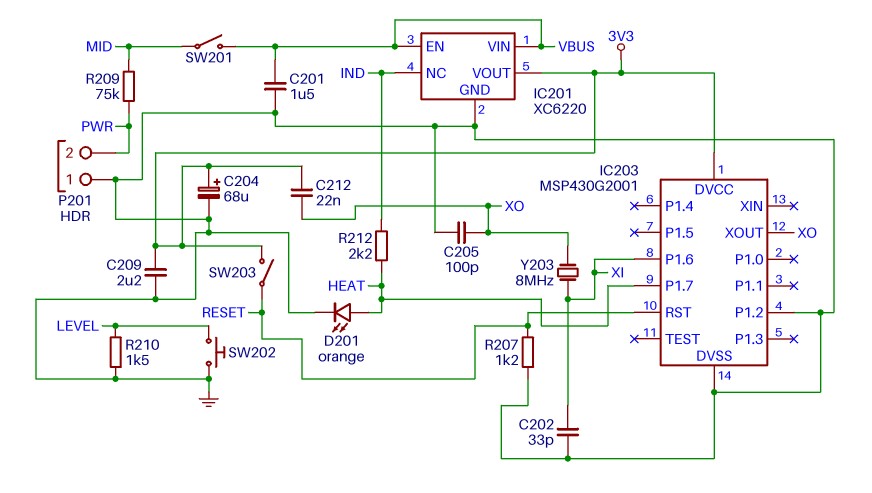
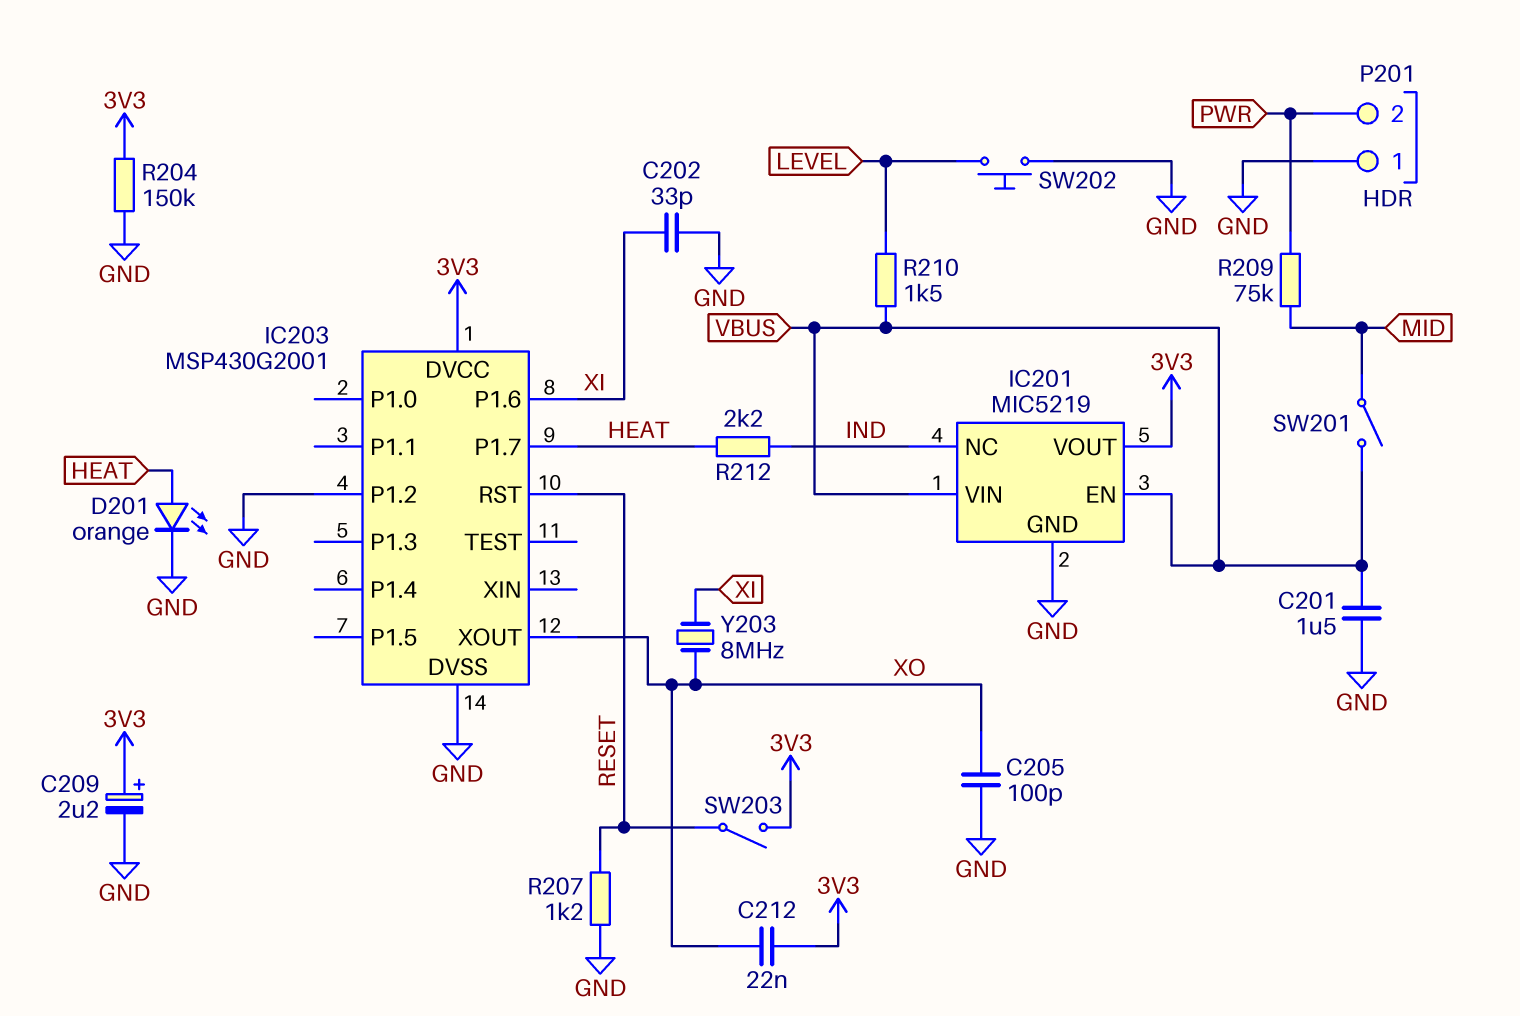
C204: 68uF (plus 3V3, minus GND) -> none
C209: 2.2uF (3V3, GND) -> 2.2uF (plus 3V3, minus GND)
IC201: XC6220 -> MIC5219
R204: none -> 150k (3V3, GND)
R210: 1.5k (GND, LEVEL) -> 1.5k (LEVEL, VBUS)

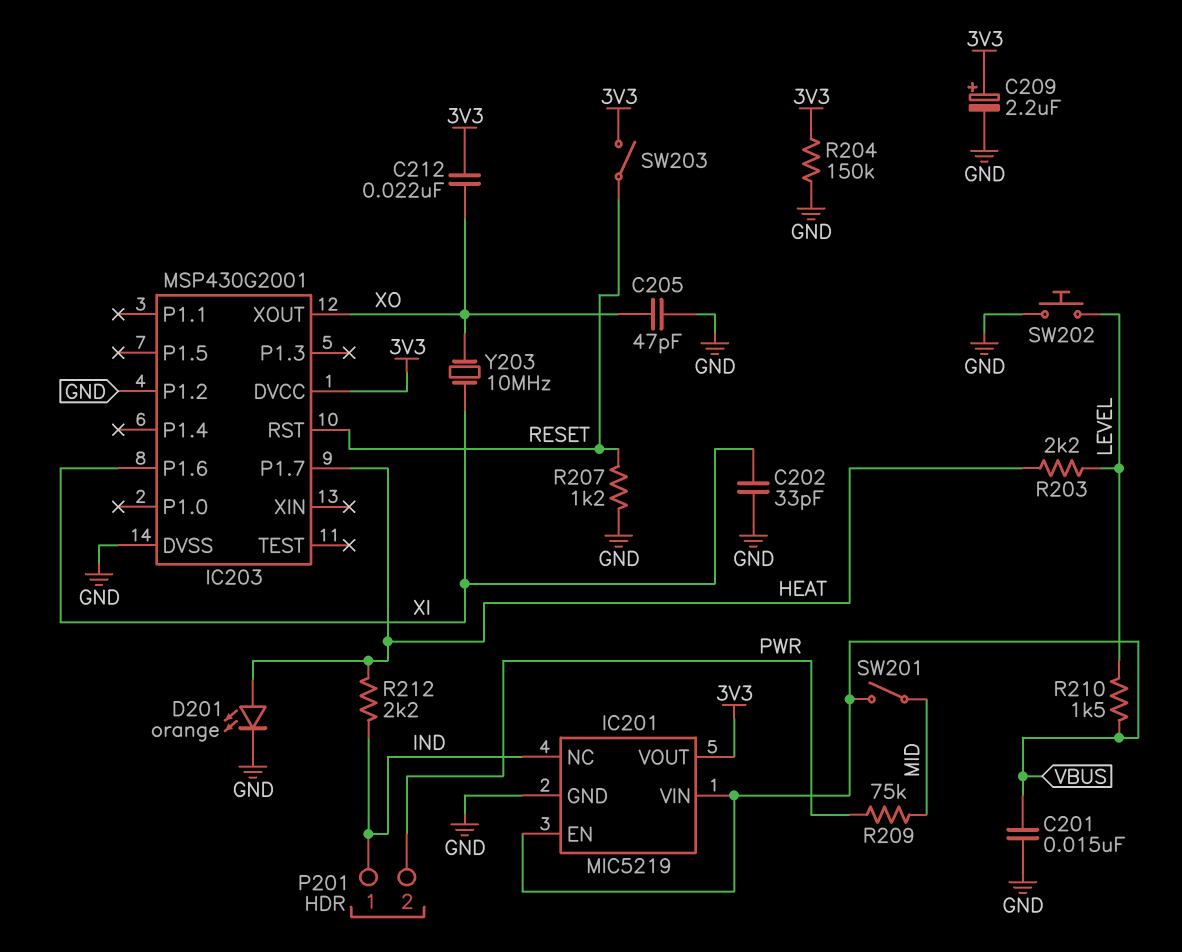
C201: 1.5uF (GND, VBUS) -> 15nF (GND, VBUS)
C205: 100pF (GND, XO) -> 47pF (GND, XO)
P201 pin 1: GND -> IND
R203: none -> 2.2k (HEAT, LEVEL)
Y203: 8MHz (XI, XO) -> 10MHz (XI, XO)

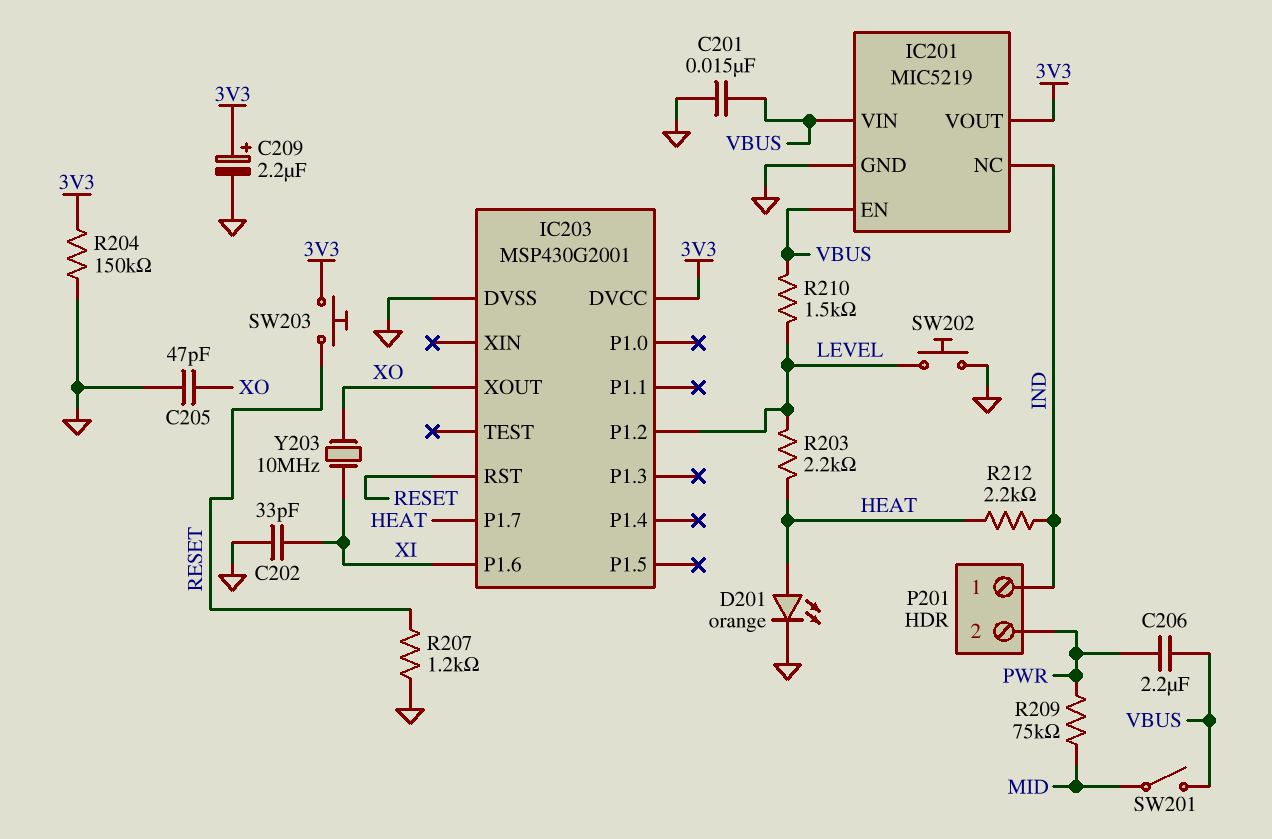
C206: none -> 2.2uF (PWR, VBUS)
C212: 22nF (3V3, XO) -> none
IC203 pin P1.2: GND -> LEVEL
SW203: switch (3V3, RESET) -> button (3V3, RESET)

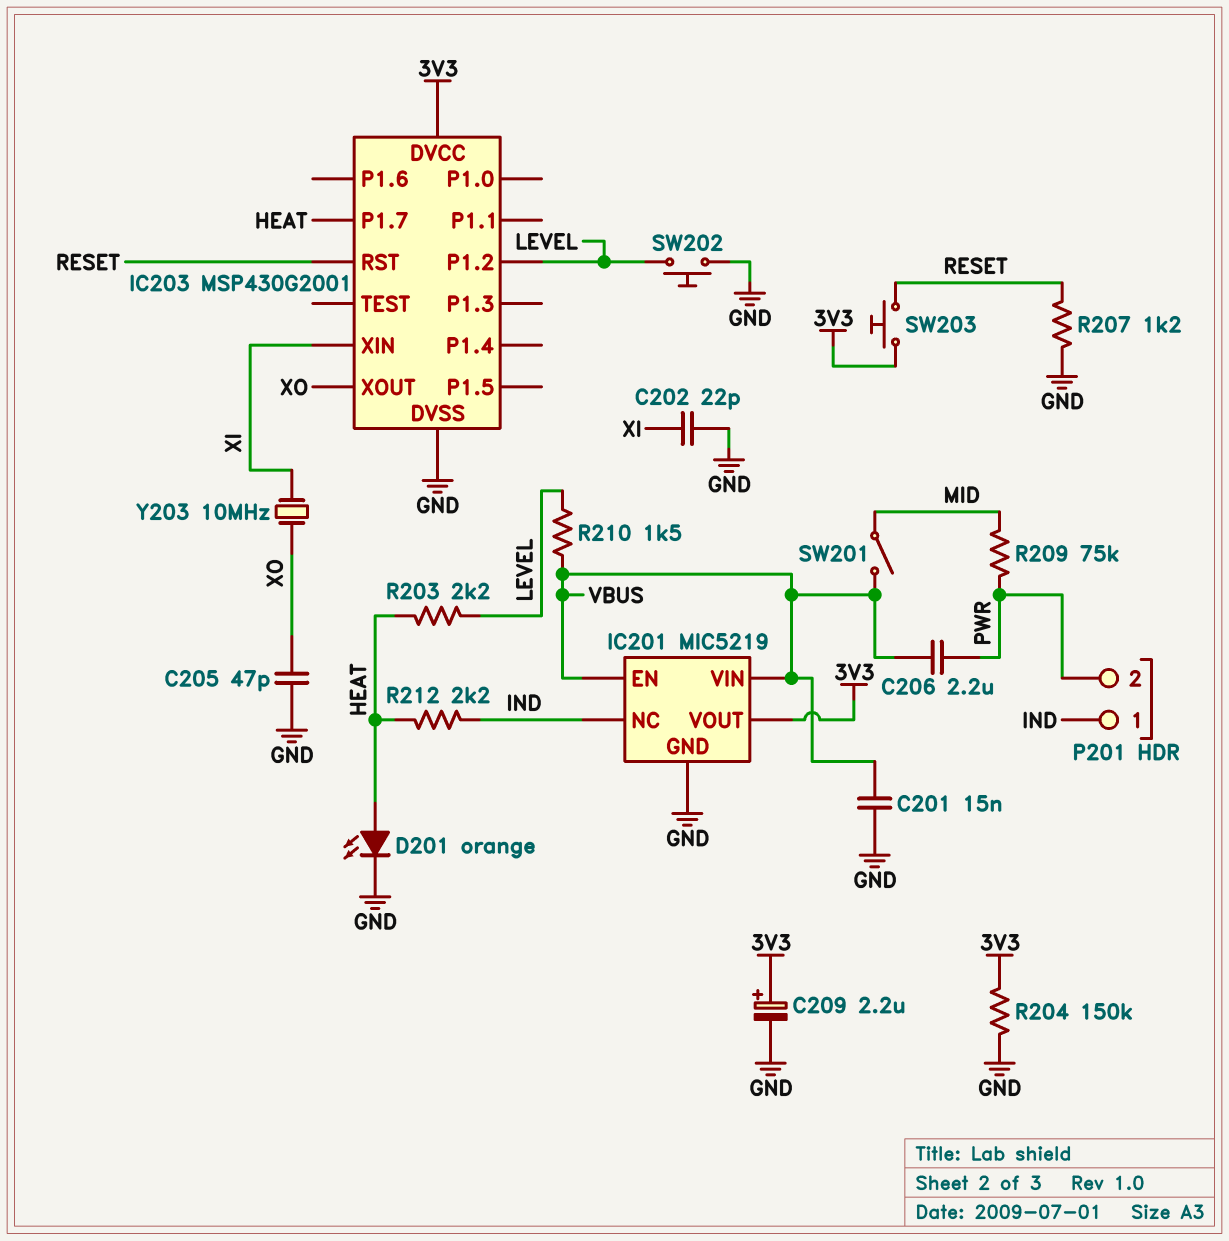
C202: 33pF (GND, XI) -> 22pF (GND, XI)
IC203 pin P1.6: XI -> none
IC203 pin XIN: none -> XI

